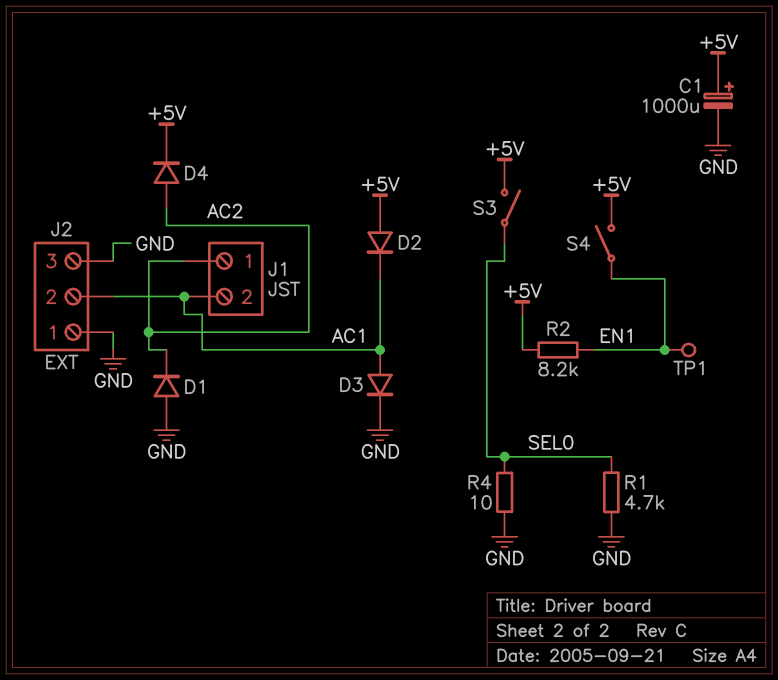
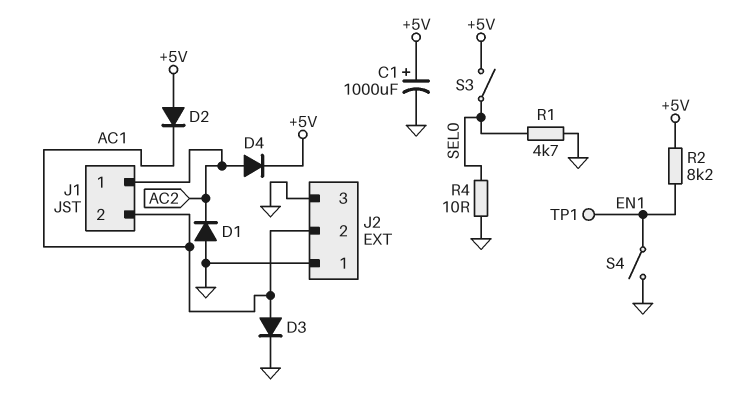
S4: switch (+5V, EN1) -> switch (EN1, GND)

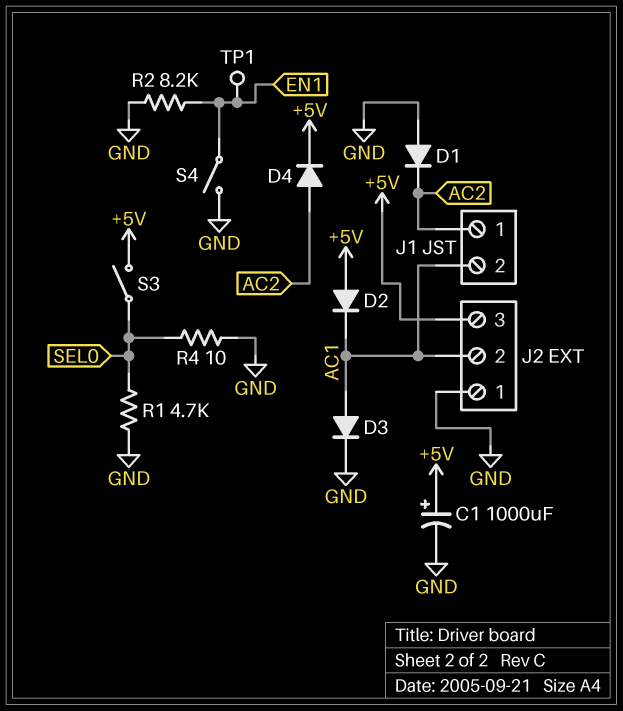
J2 pin 3: GND -> +5V
R2: 8.2k (+5V, EN1) -> 8.2k (EN1, GND)

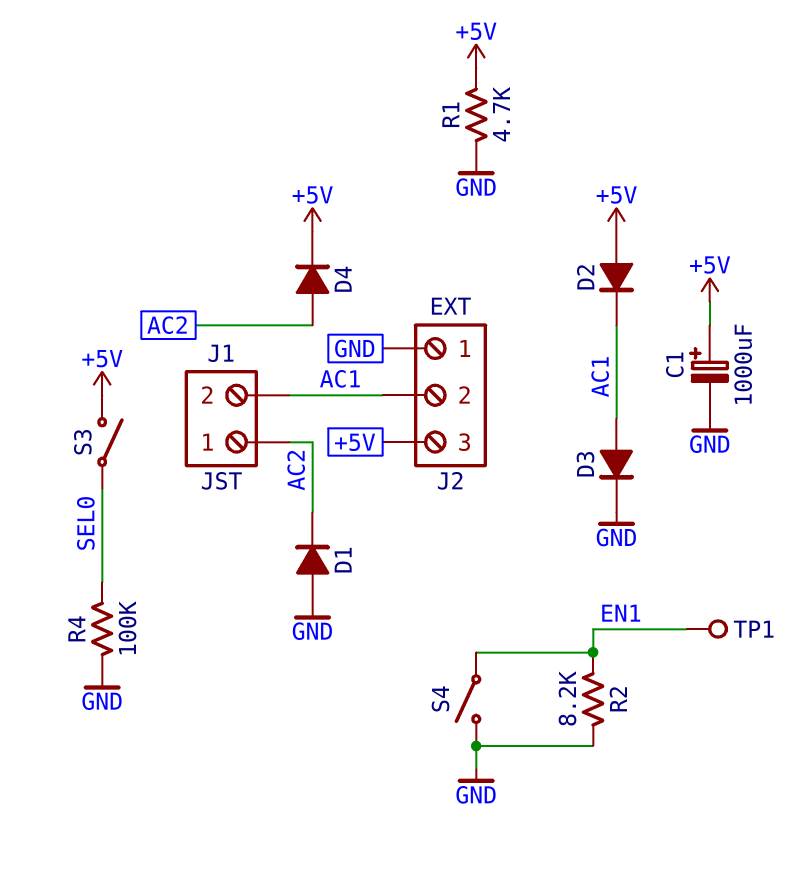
R1: 4.7k (GND, SEL0) -> 4.7k (+5V, GND)
R4: 10 (GND, SEL0) -> 100k (GND, SEL0)

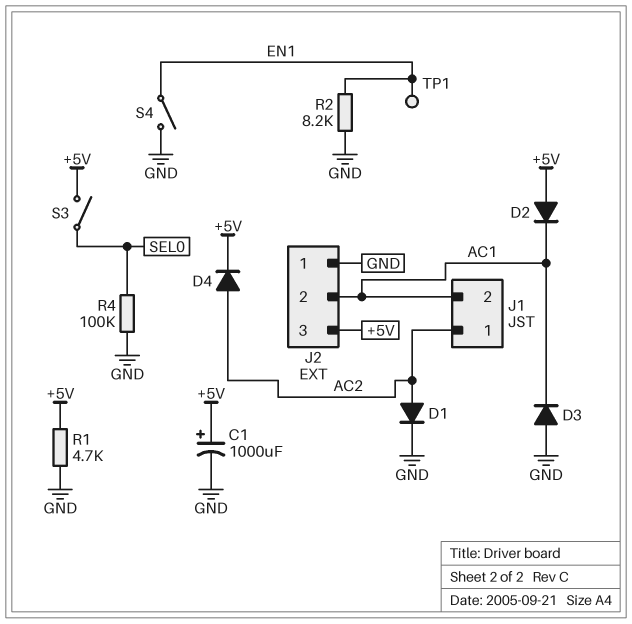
D1: diode (A GND, K AC2) -> diode (A AC2, K GND)
D3: diode (A AC1, K GND) -> diode (A GND, K AC1)

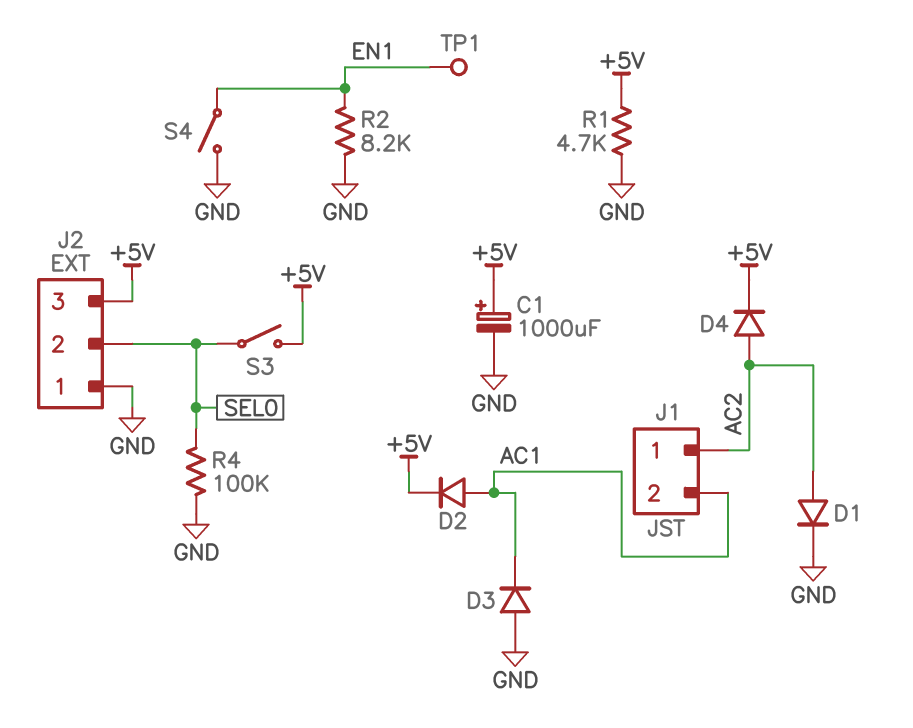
D2: diode (A +5V, K AC1) -> diode (A AC1, K +5V)
J2 pin 2: AC1 -> SEL0

